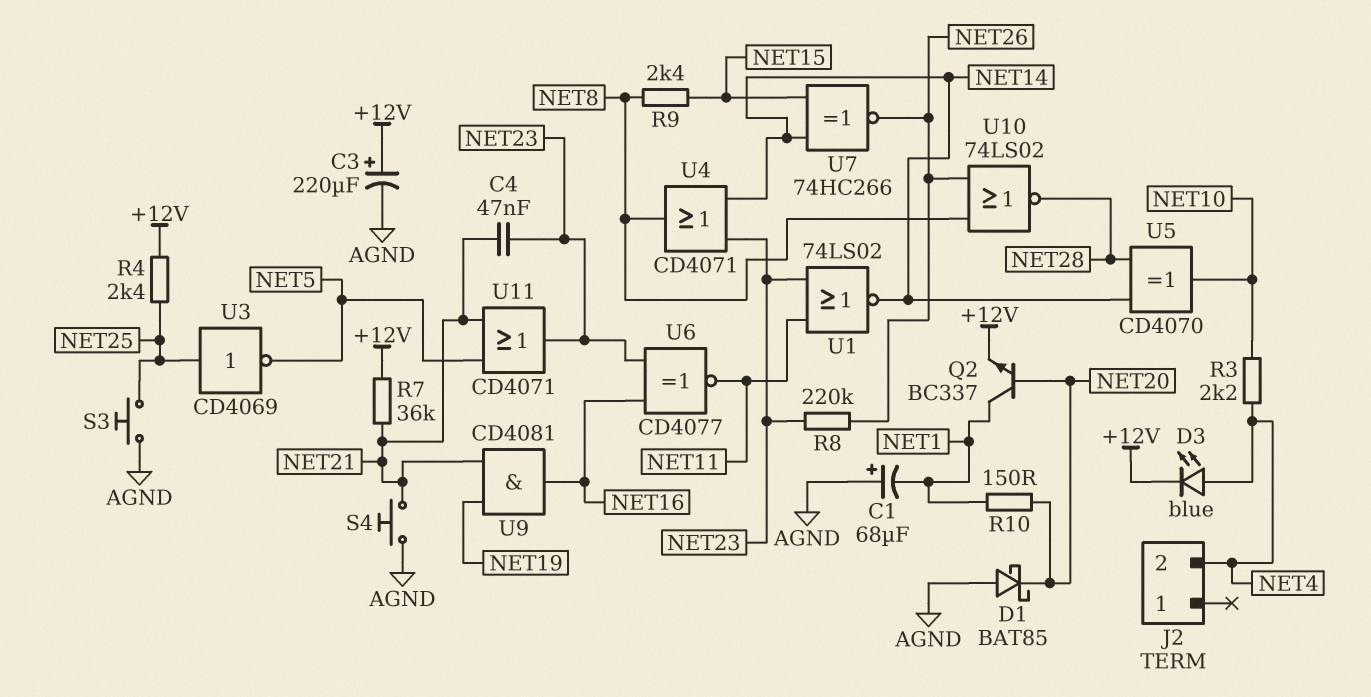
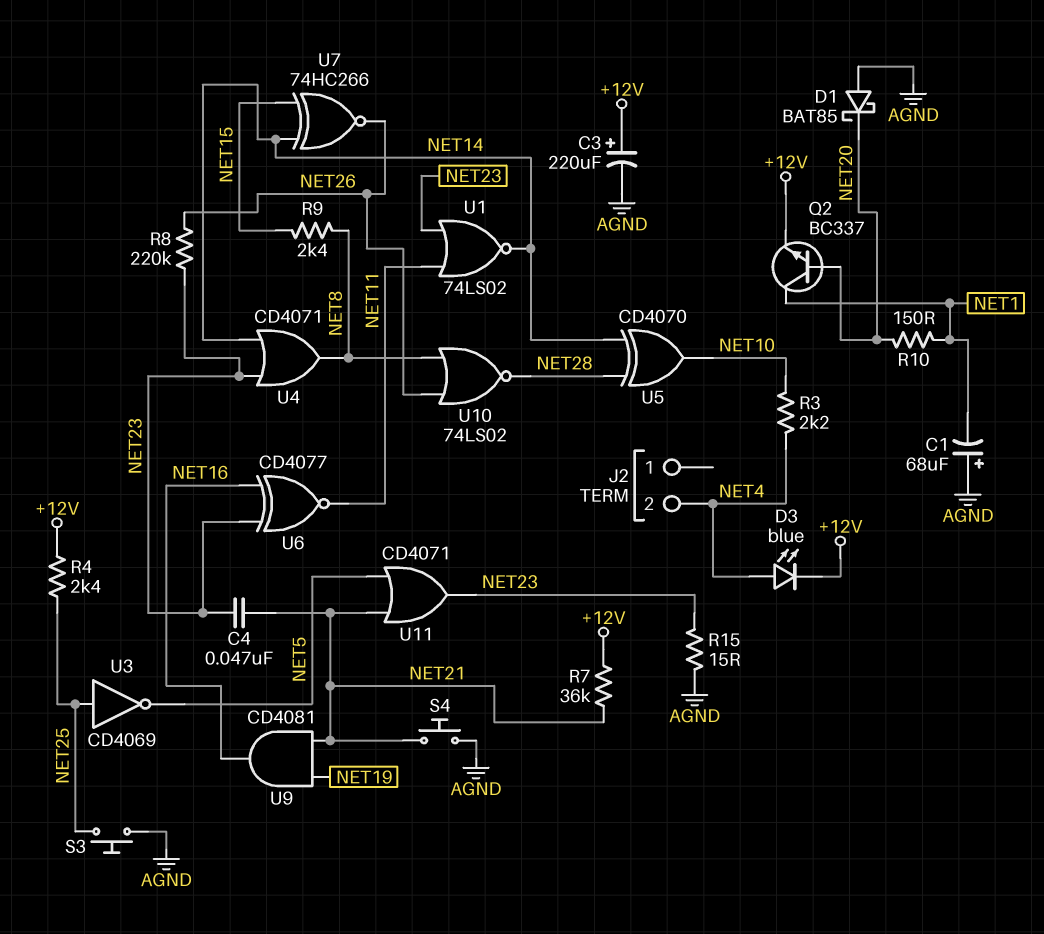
R15: none -> 15 (AGND, NET23)

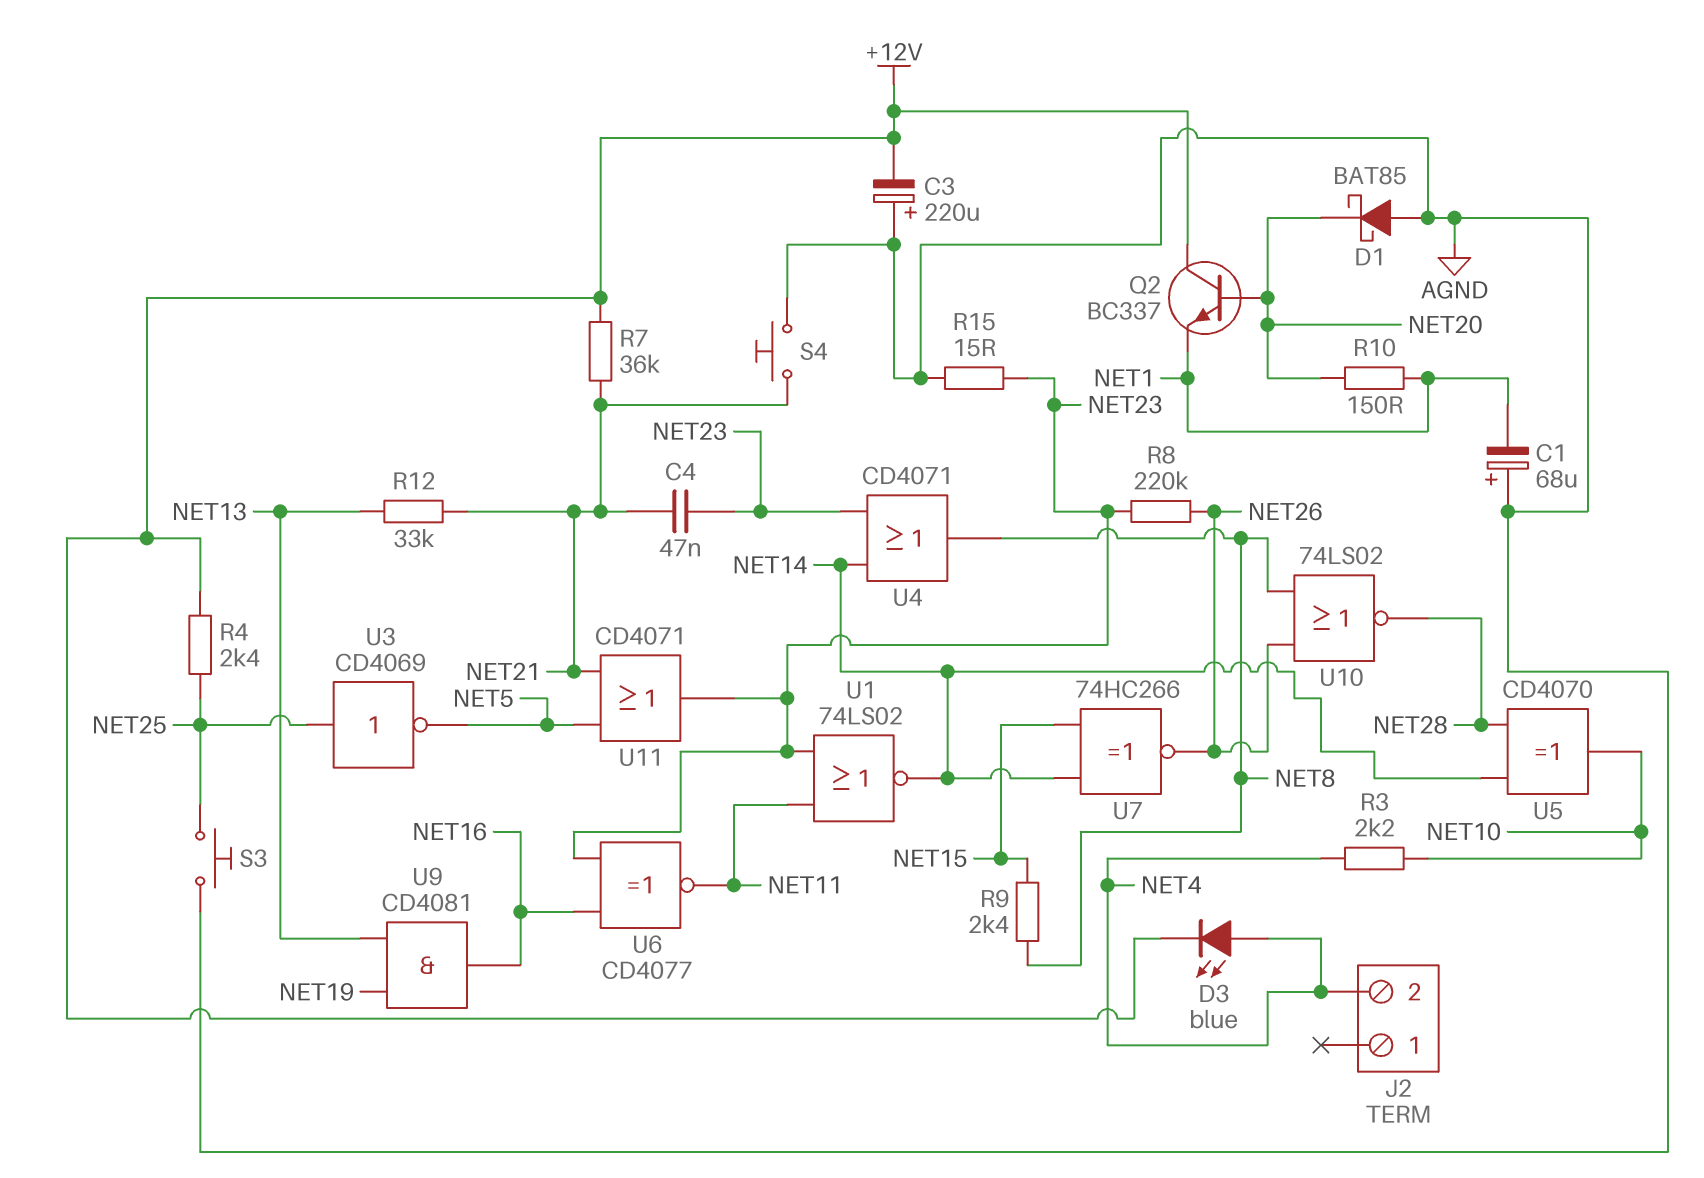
C3: 220uF (plus +12V, minus AGND) -> 220uF (plus AGND, minus +12V)
Q2: NPN BC337 (B NET20, C NET1, E +12V) -> NPN BC337 (B NET20, C +12V, E NET1)
R12: none -> 33k (NET13, NET21)
U9: AND CD4081 (in NET19, in NET21, out NET16) -> AND CD4081 (in NET13, in NET19, out NET16)

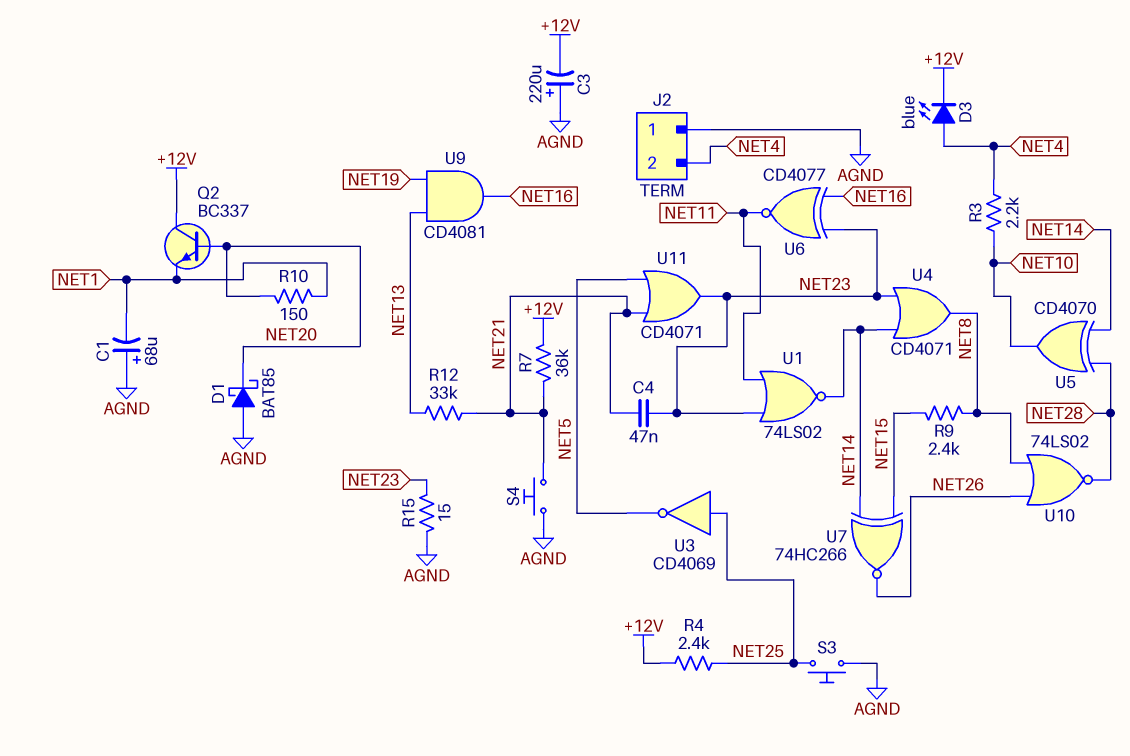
J2 pin 1: none -> AGND
R8: 220k (NET23, NET26) -> none

